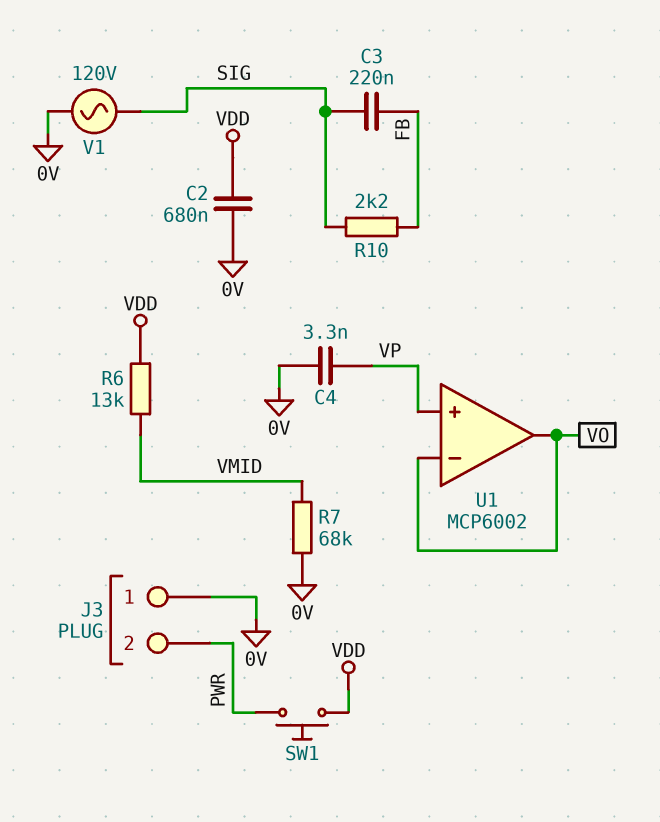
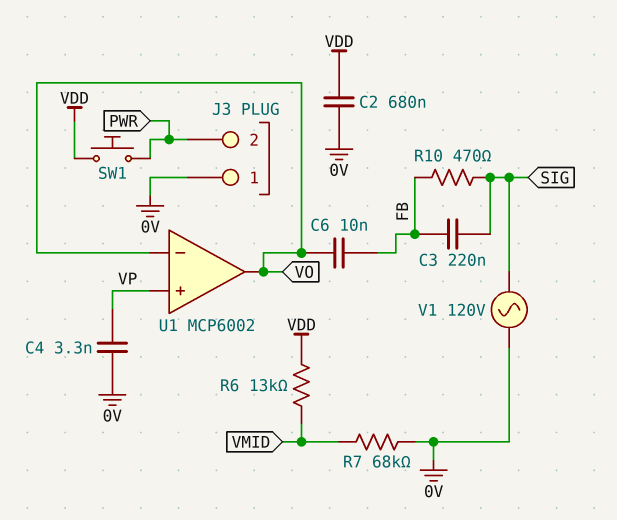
C6: none -> 10nF (FB, VO)
R10: 2.2k (FB, SIG) -> 470 (FB, SIG)

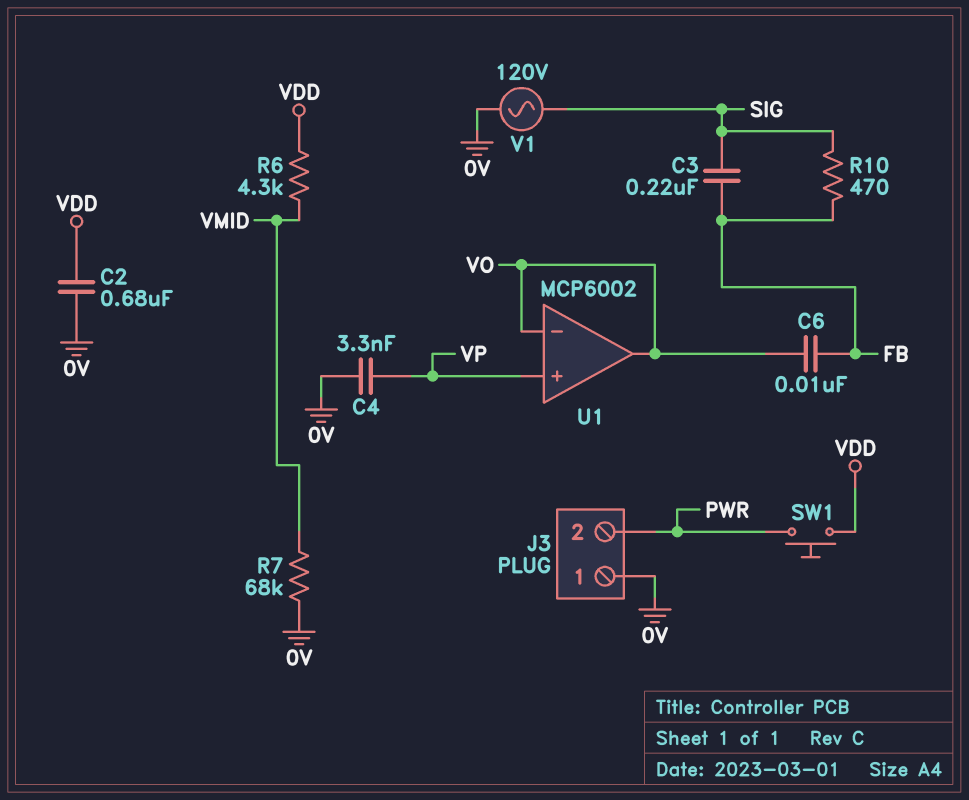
R6: 13k (VDD, VMID) -> 4.3k (VDD, VMID)

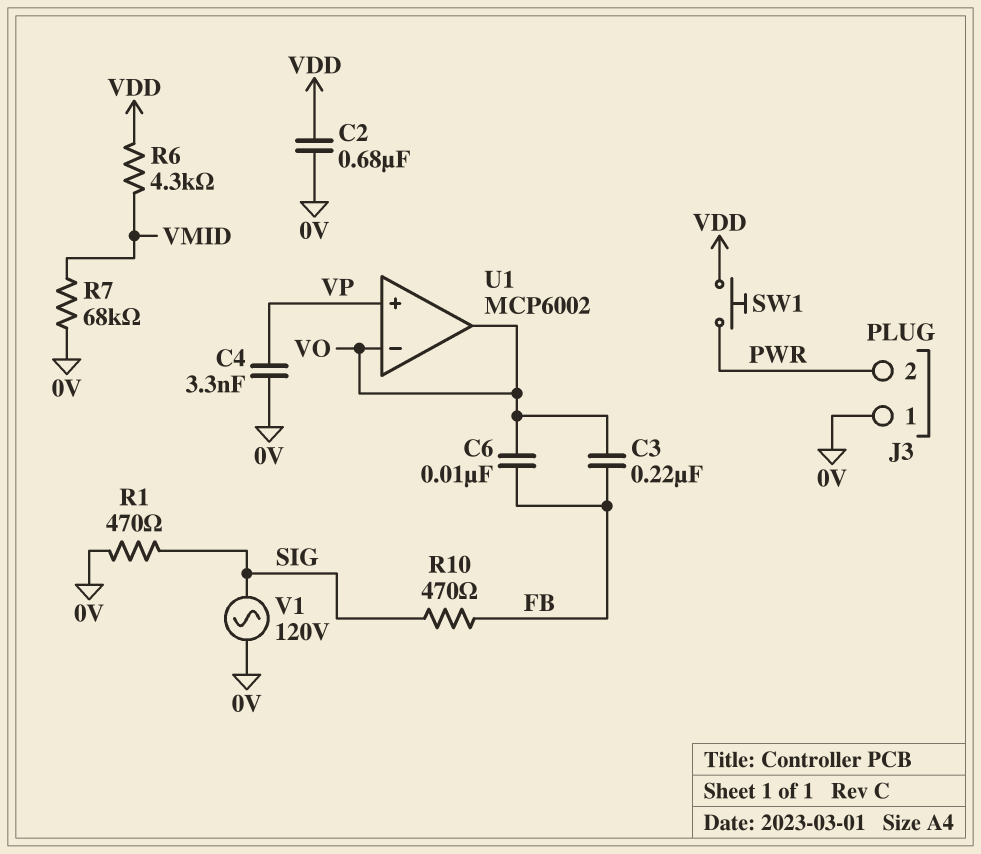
C3: 220nF (FB, SIG) -> 220nF (FB, VO)
R1: none -> 470 (0V, SIG)

